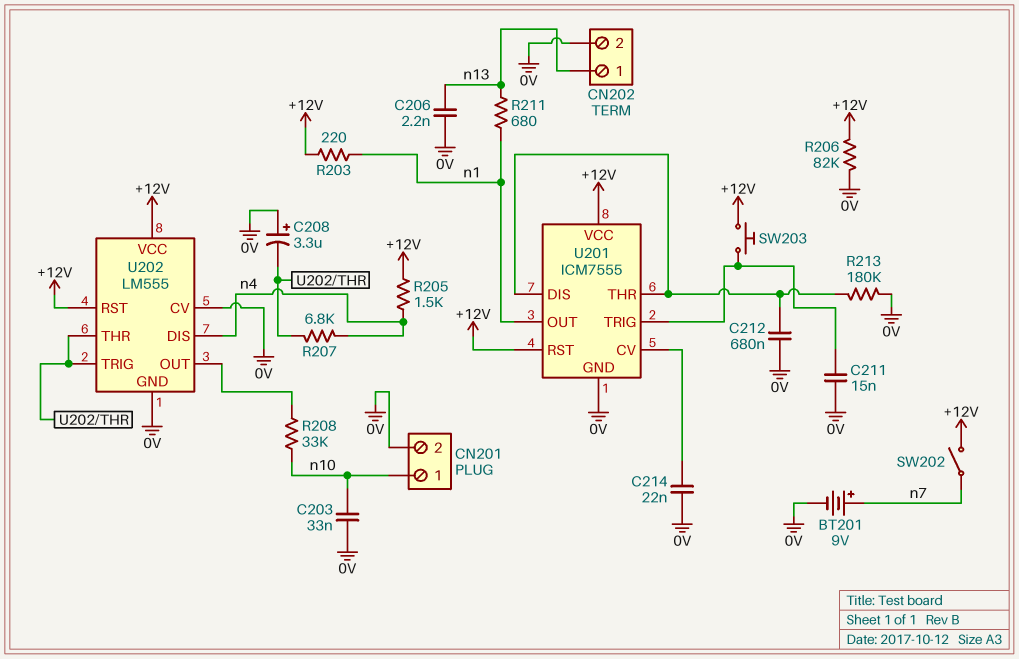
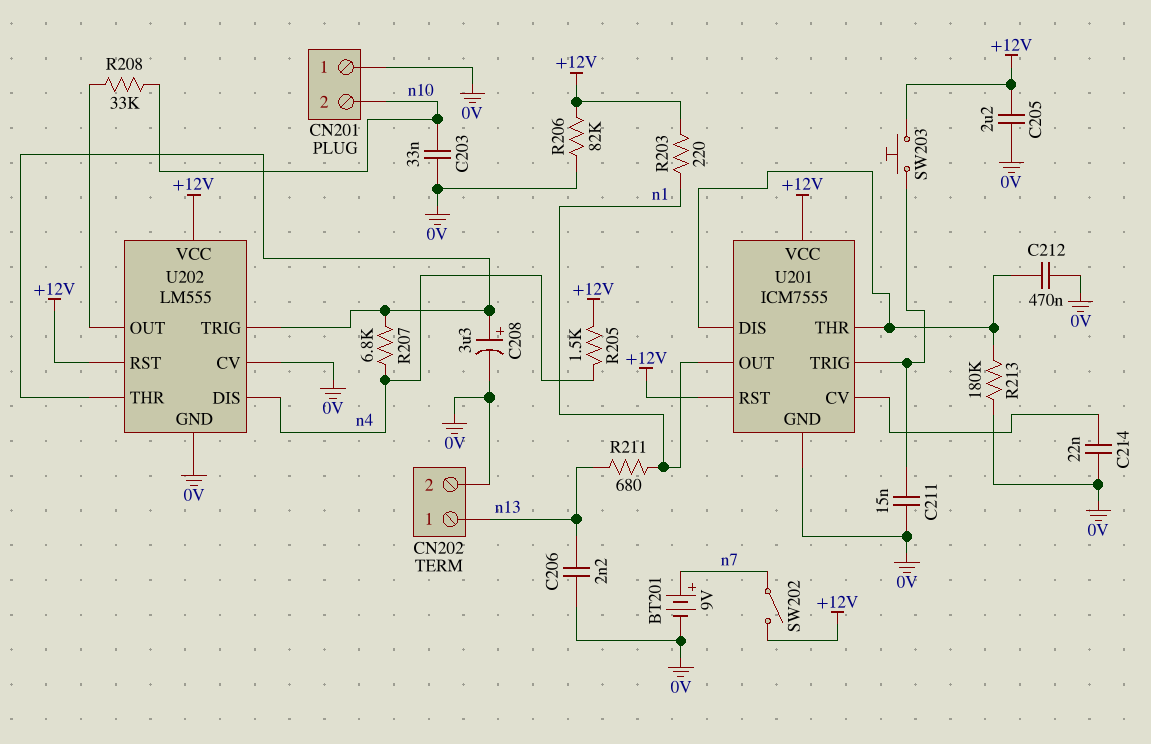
C205: none -> 2.2uF (+12V, 0V)
C208: 3.3uF (plus 0V, minus U202/THR) -> 3.3uF (plus U202/THR, minus 0V)
C212: 680nF (0V, U201/DIS) -> 470nF (0V, U201/DIS)
CN201 pin 1: n10 -> 0V
CN201 pin 2: 0V -> n10

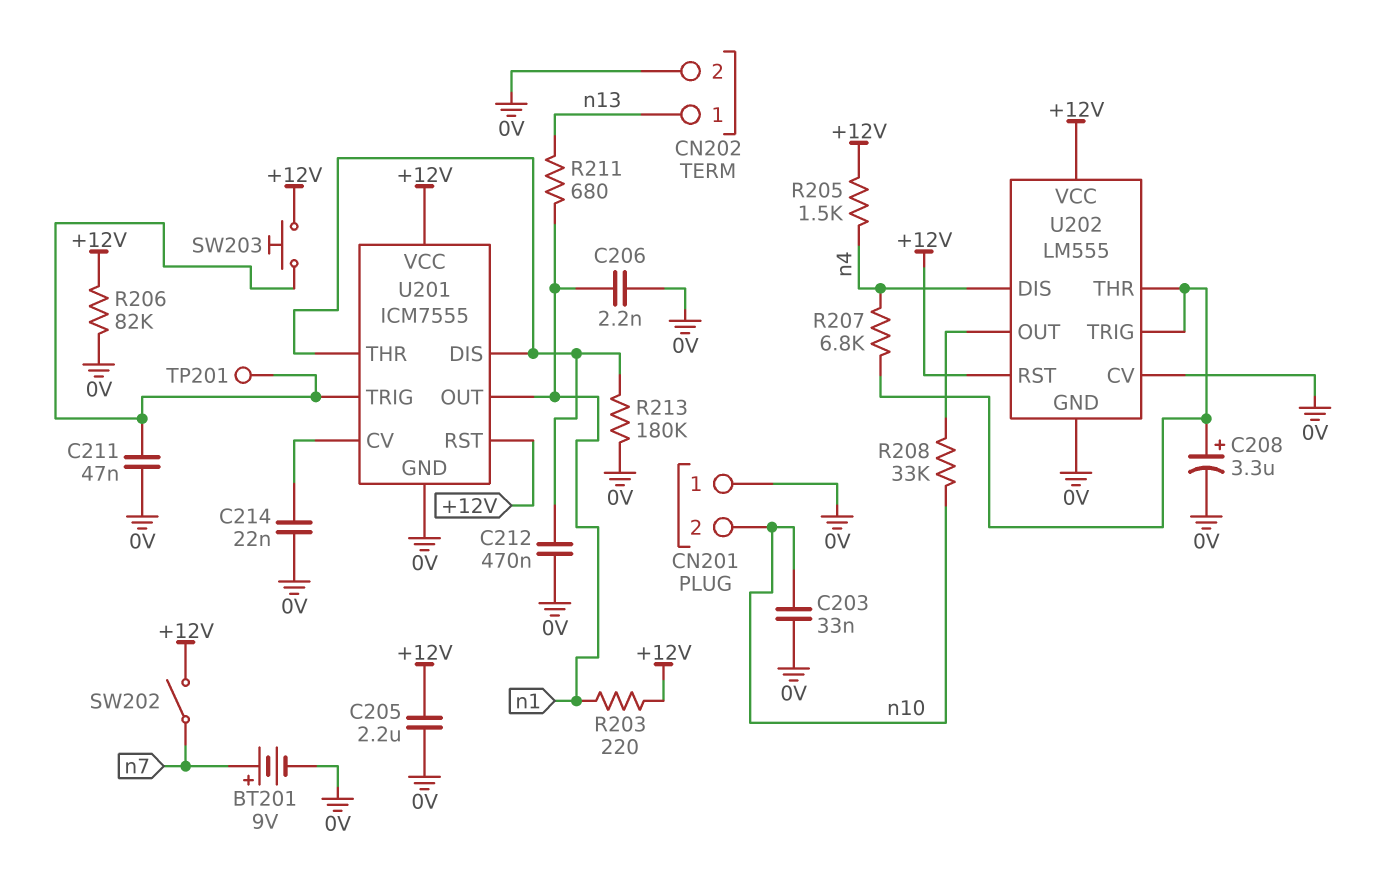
C206: 2.2nF (0V, n13) -> 2.2nF (0V, n1)
C211: 15nF (0V, U201/TRIG) -> 47nF (0V, U201/TRIG)
TP201: none -> test point (U201/TRIG)

